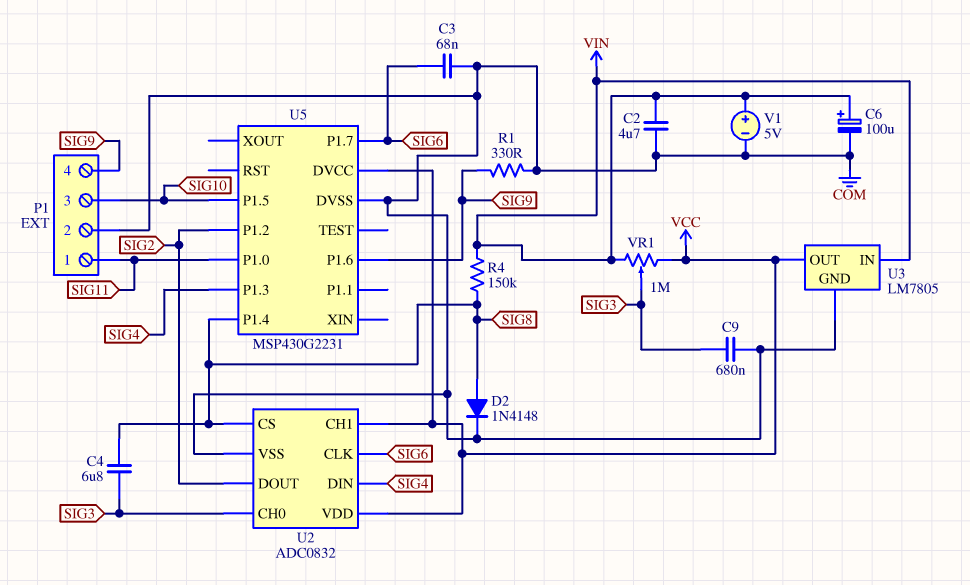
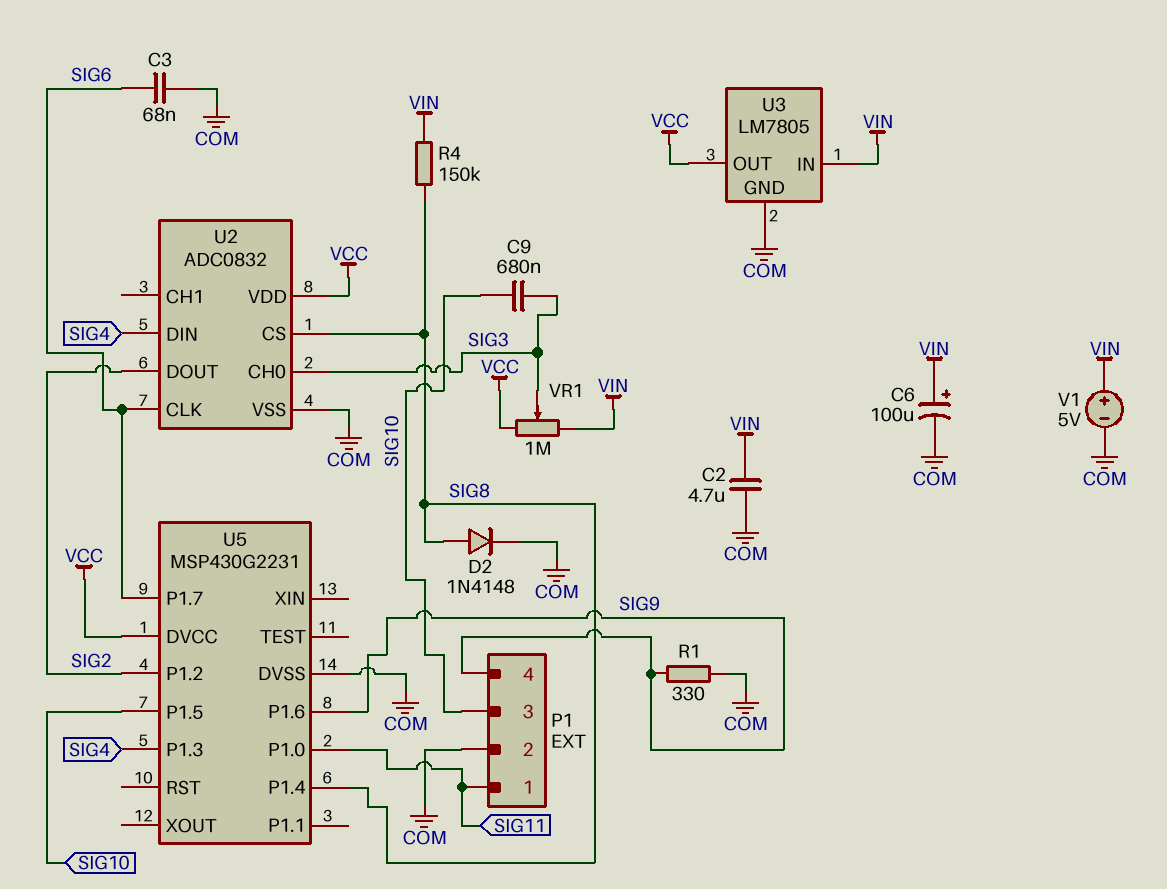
C4: 6.8uF (SIG3, SIG8) -> none
C9: 680nF (COM, SIG3) -> 680nF (SIG3, SIG10)
U2 pin CH1: VCC -> none

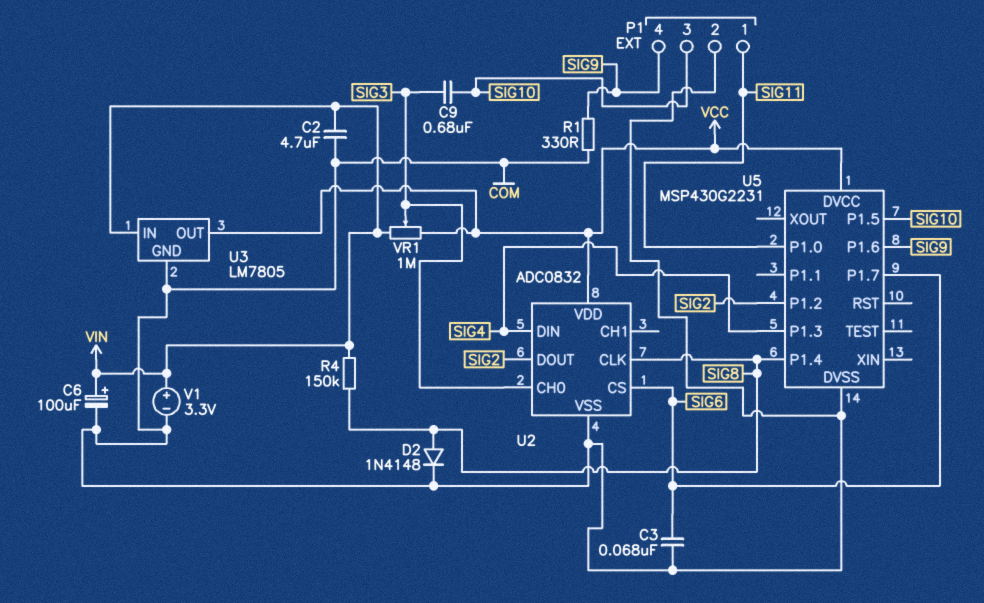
U2 pin CLK: SIG6 -> SIG8
U2 pin CS: SIG8 -> SIG6
V1: 5V (plus VIN, minus COM) -> 3.3V (plus VIN, minus COM)

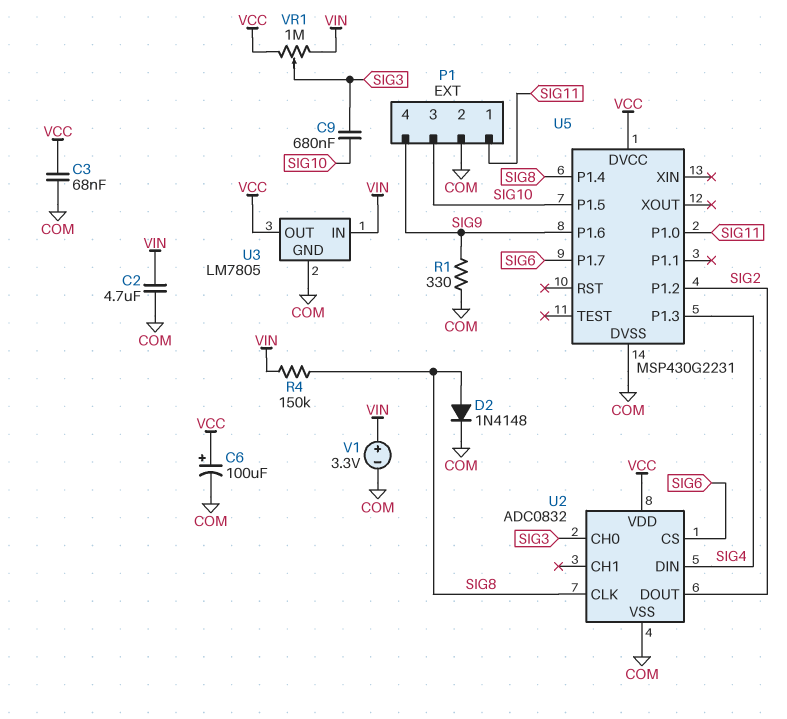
C3: 68nF (COM, SIG6) -> 68nF (COM, VCC)
C6: 100uF (plus VIN, minus COM) -> 100uF (plus VCC, minus COM)

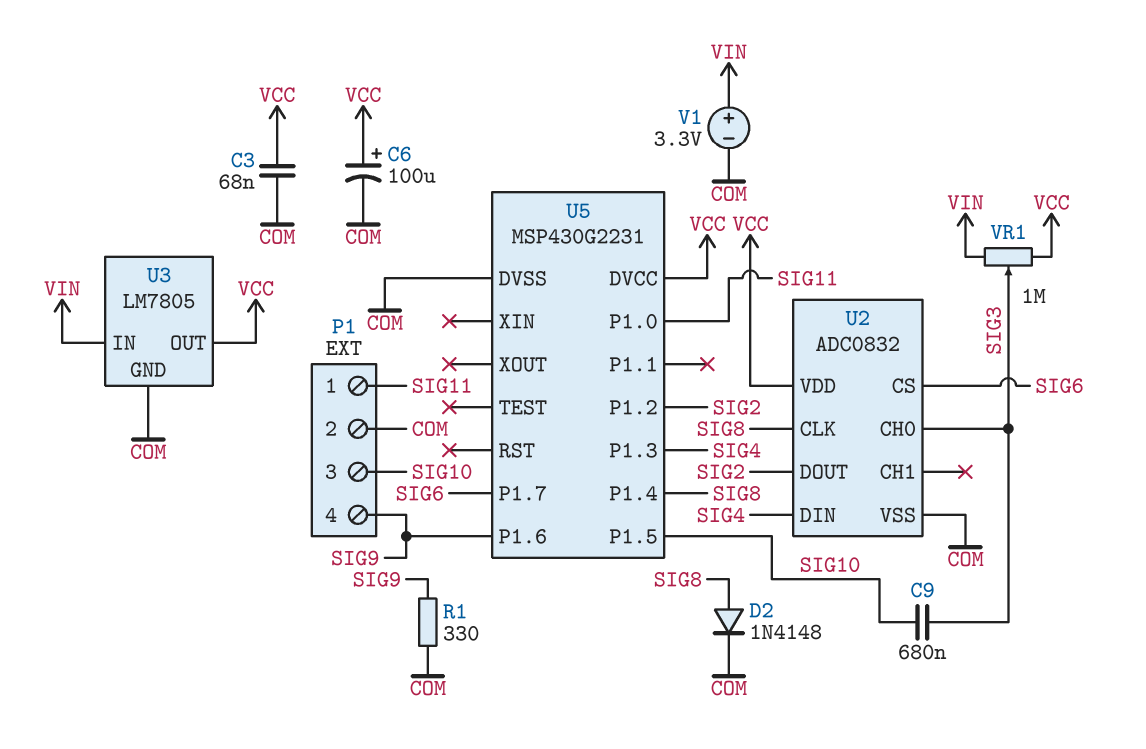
C2: 4.7uF (COM, VIN) -> none
R4: 150k (SIG8, VIN) -> none

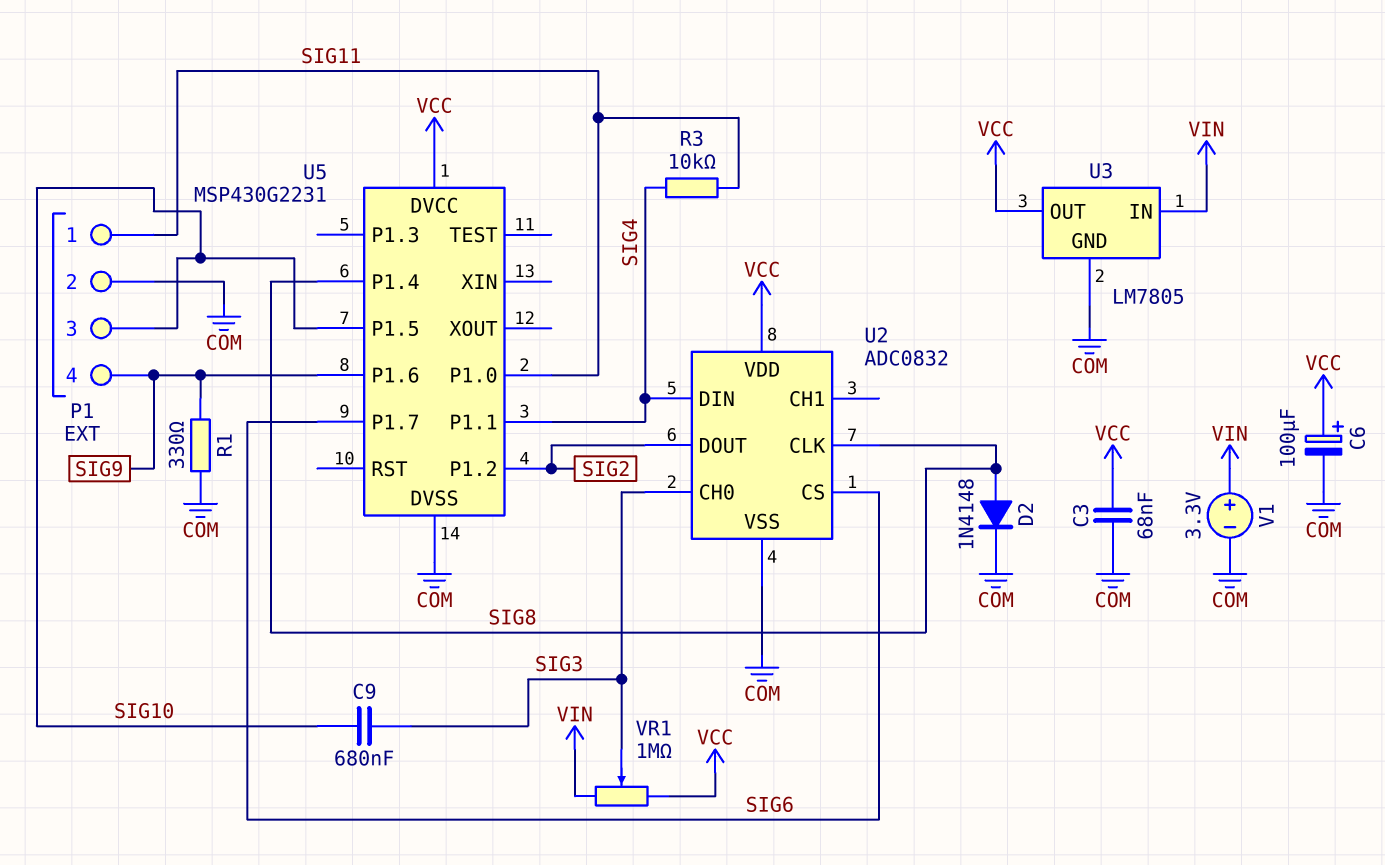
R3: none -> 10k (SIG4, SIG11)
U5 pin P1.1: none -> SIG4
U5 pin P1.3: SIG4 -> none

